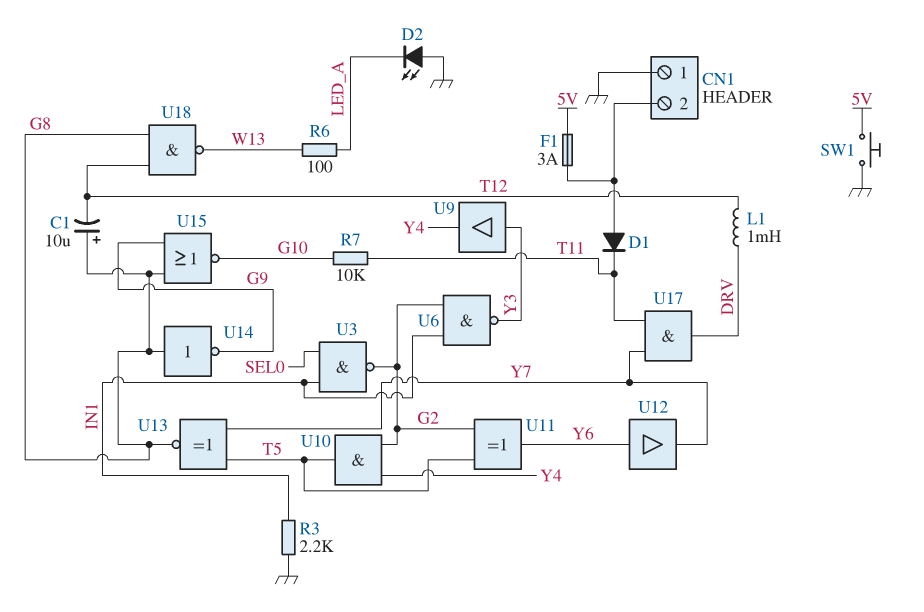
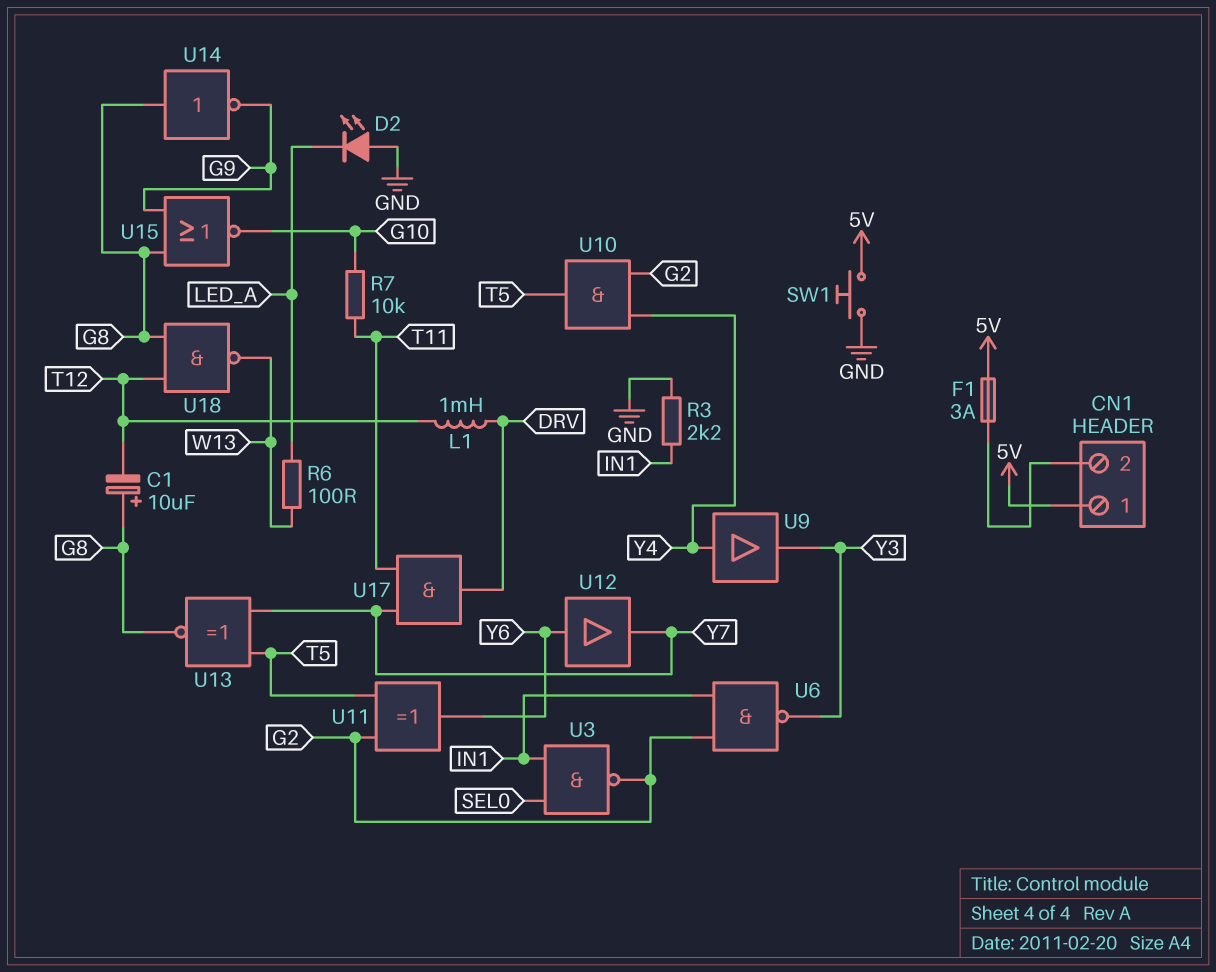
CN1 pin 1: GND -> 5V
D1: diode (A CN1/2, K T11) -> none
U9: buffer (in Y3, out Y4) -> buffer (in Y4, out Y3)

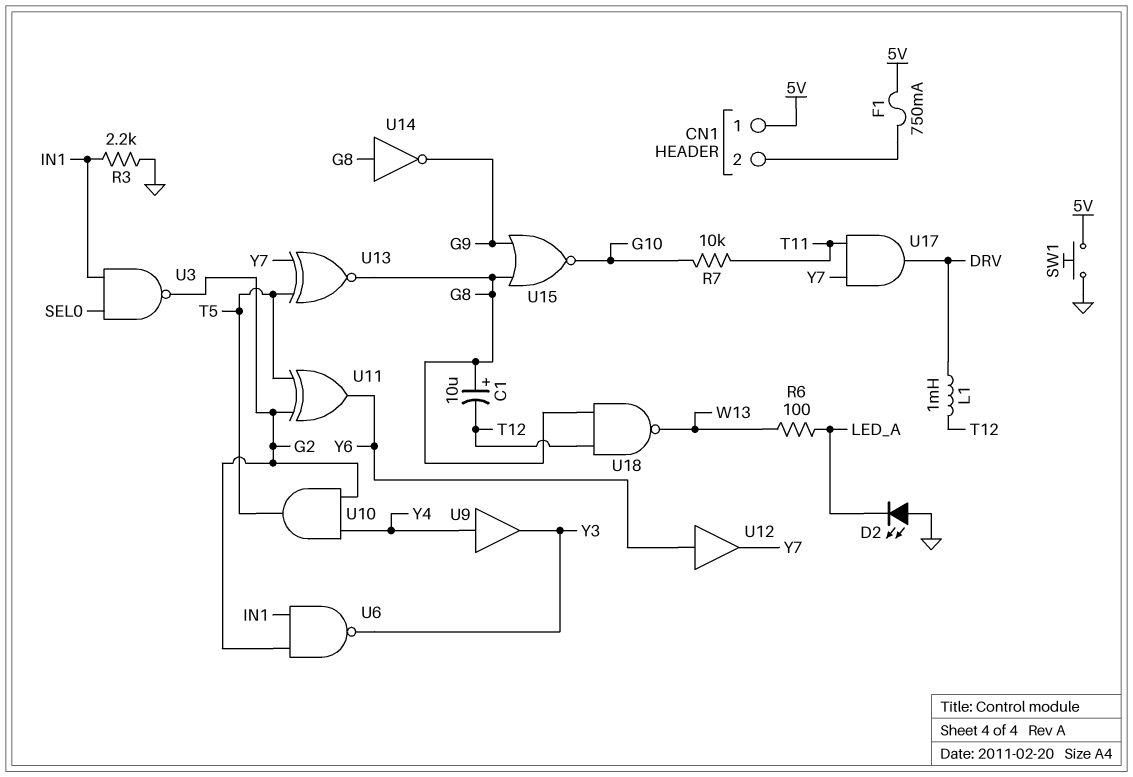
F1: 3A (5V, CN1/2) -> 750mA (5V, CN1/2)

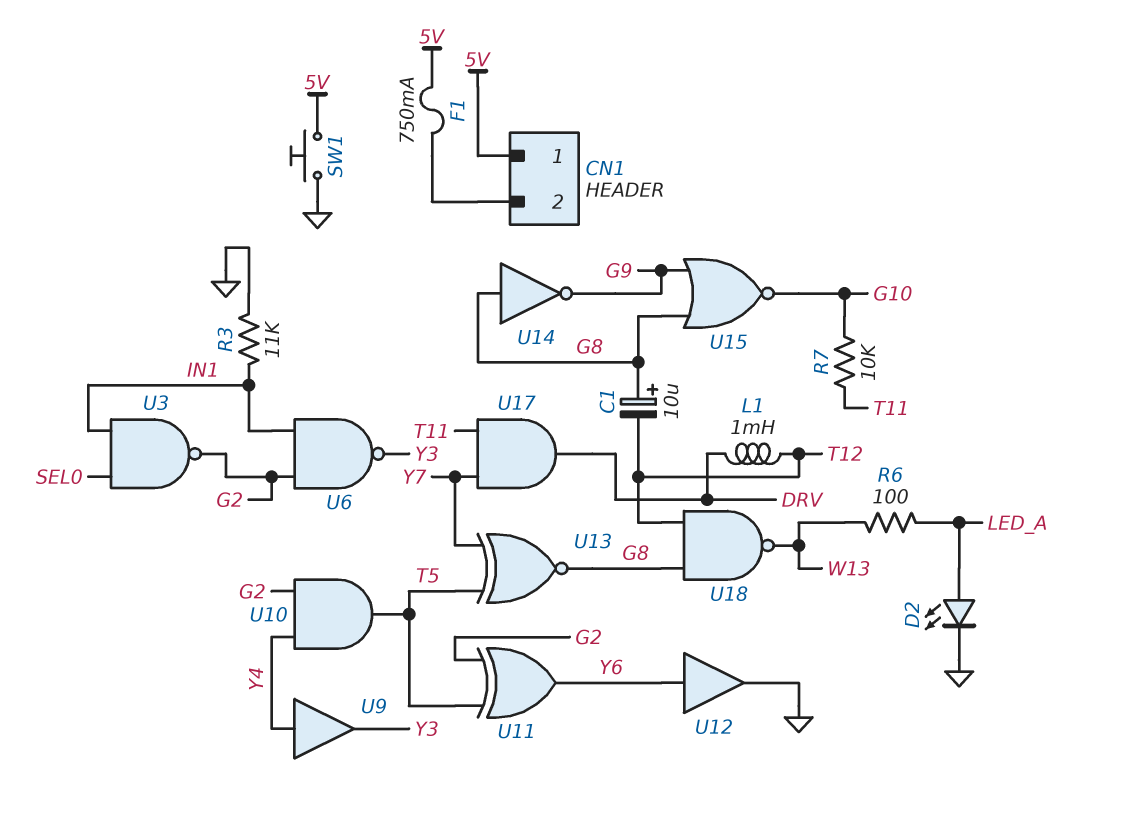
D2: LED (A GND, K LED_A) -> LED (A LED_A, K GND)
R3: 2.2k (GND, IN1) -> 11k (GND, IN1)
U12: buffer (in Y6, out Y7) -> buffer (in Y6, out GND)

